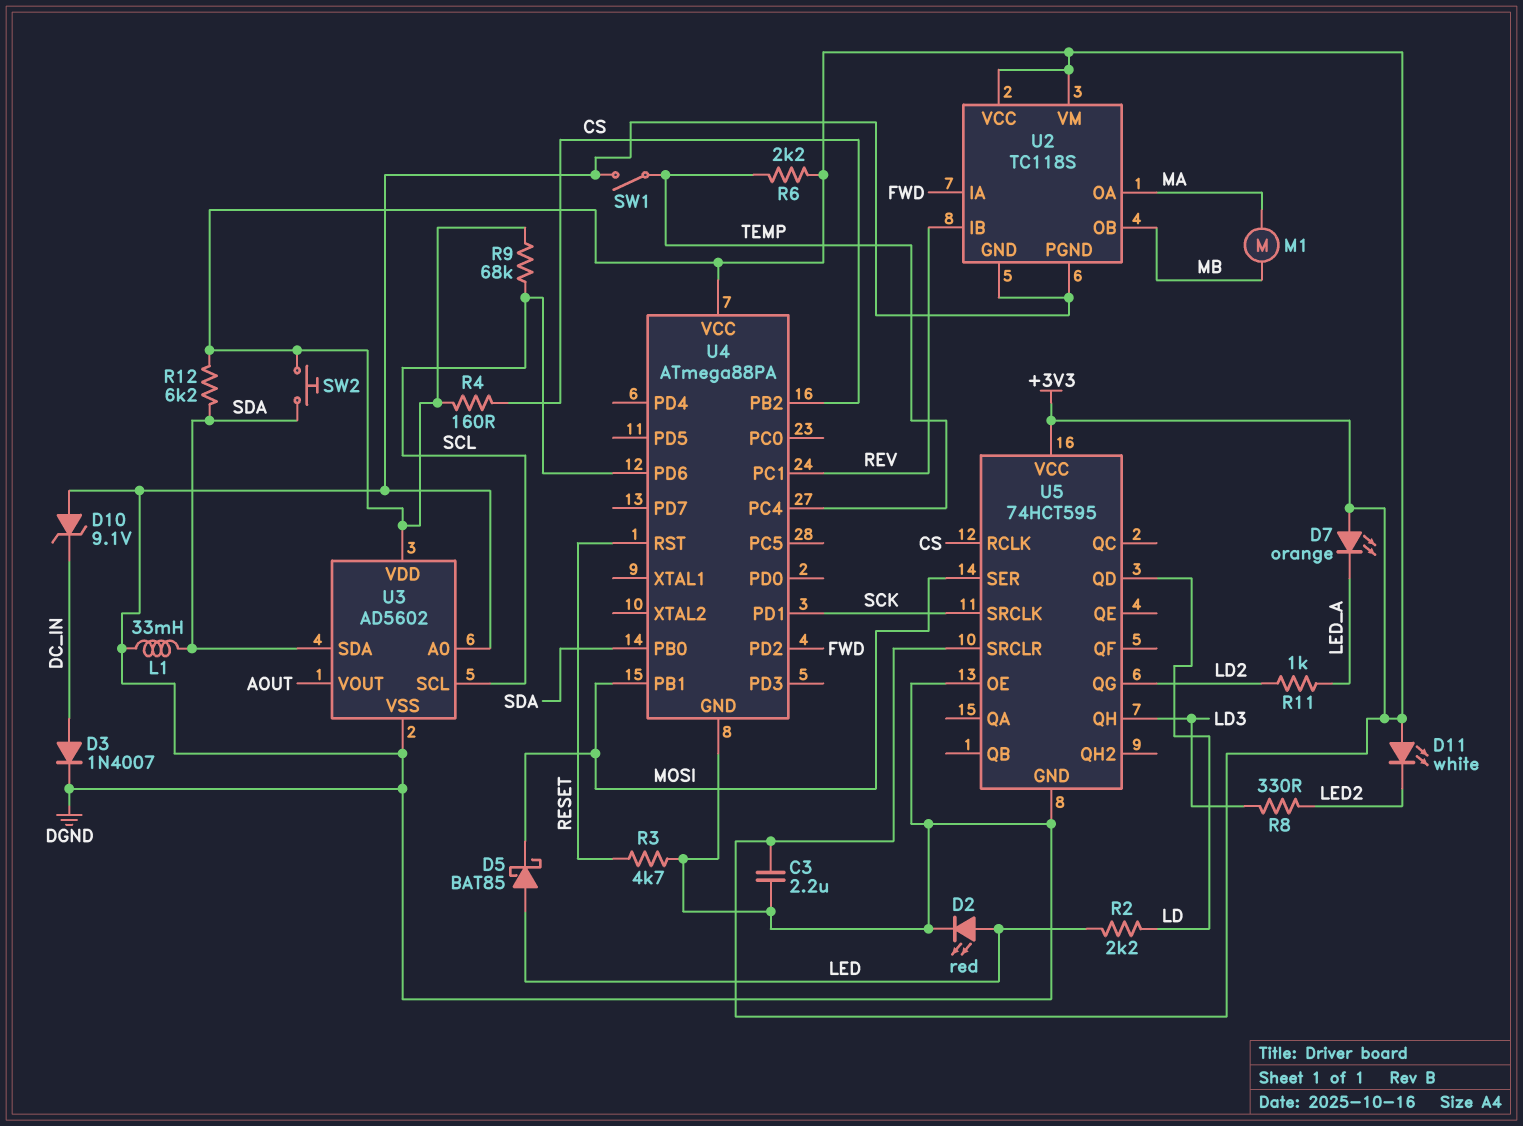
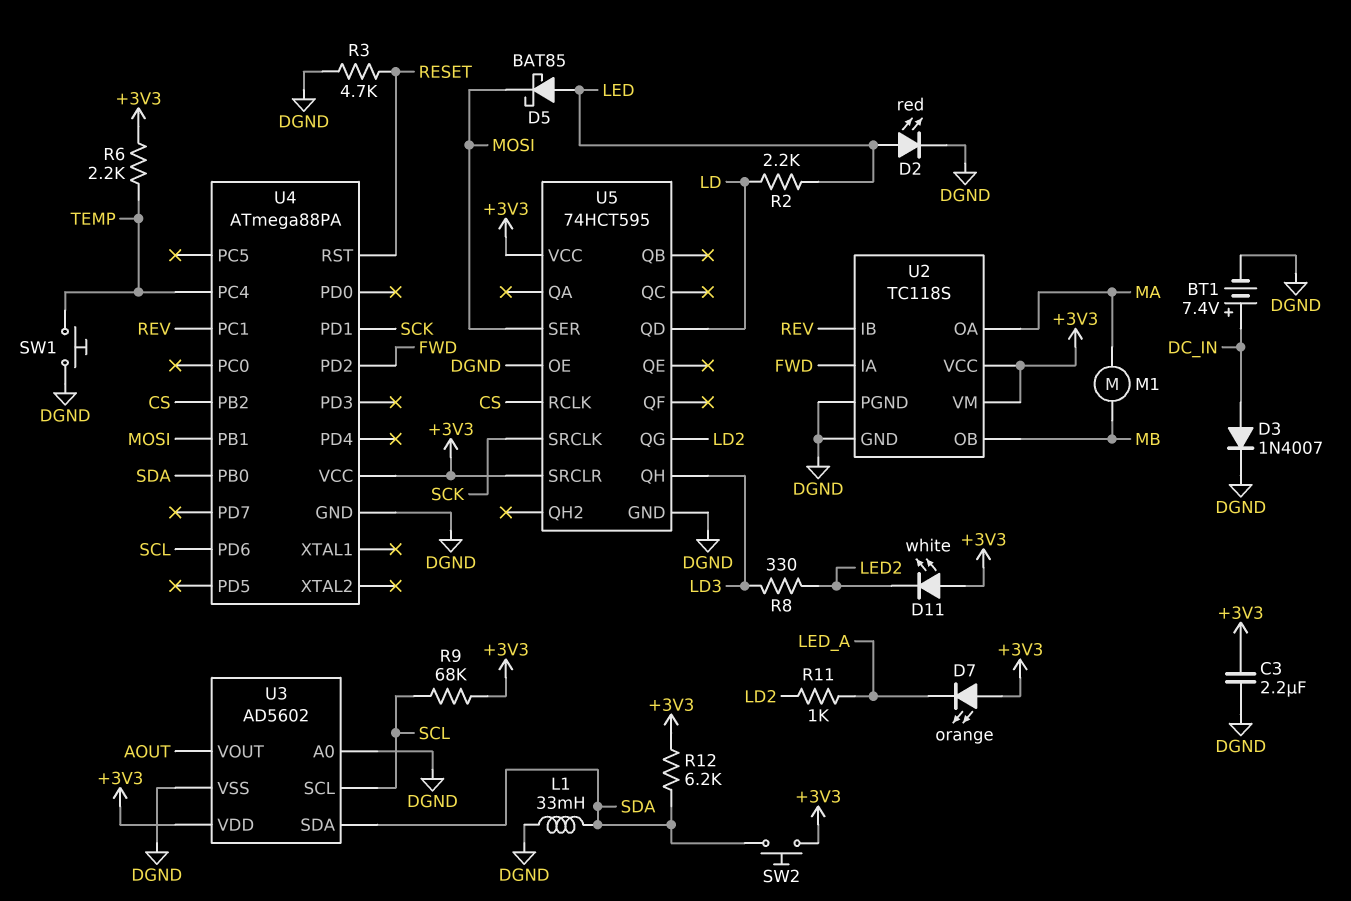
BT1: none -> 7.4V (plus DC_IN, minus DGND)
D10: zener 9.1V (A DGND, K DC_IN) -> none
R4: 160 (+3V3, CS) -> none
SW1: switch (DGND, TEMP) -> button (DGND, TEMP)

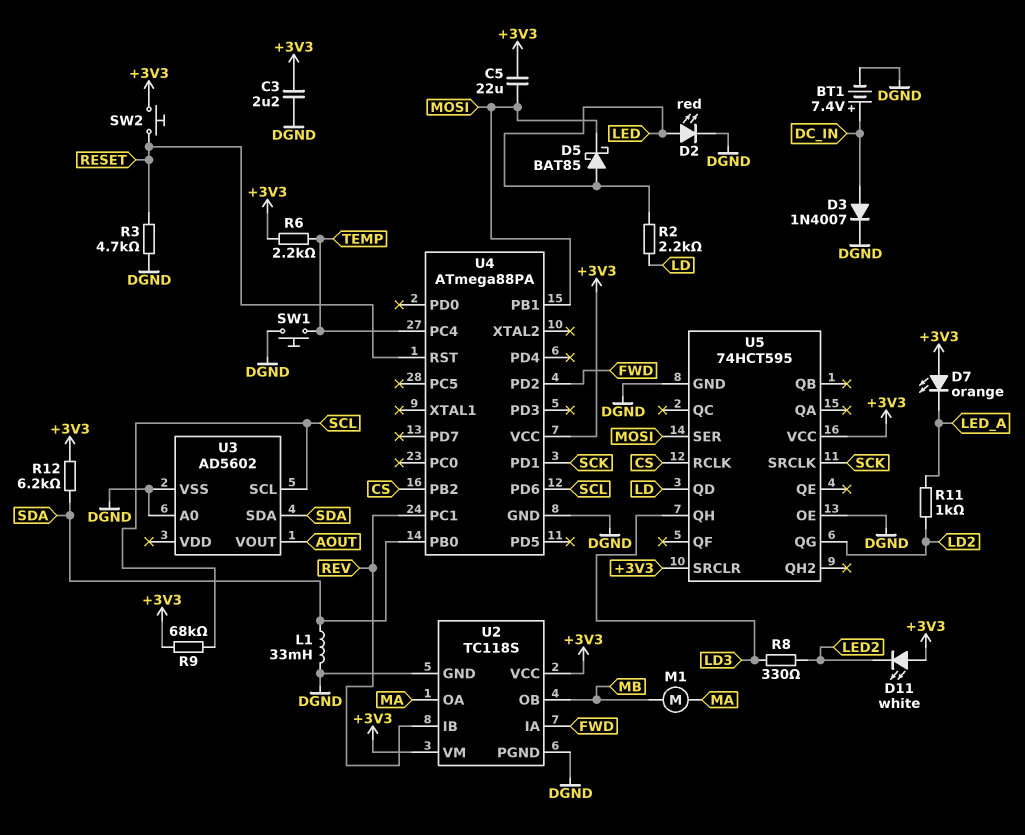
C5: none -> 22uF (+3V3, MOSI)
SW2: button (+3V3, SDA) -> button (+3V3, RESET)
U3 pin VDD: +3V3 -> none

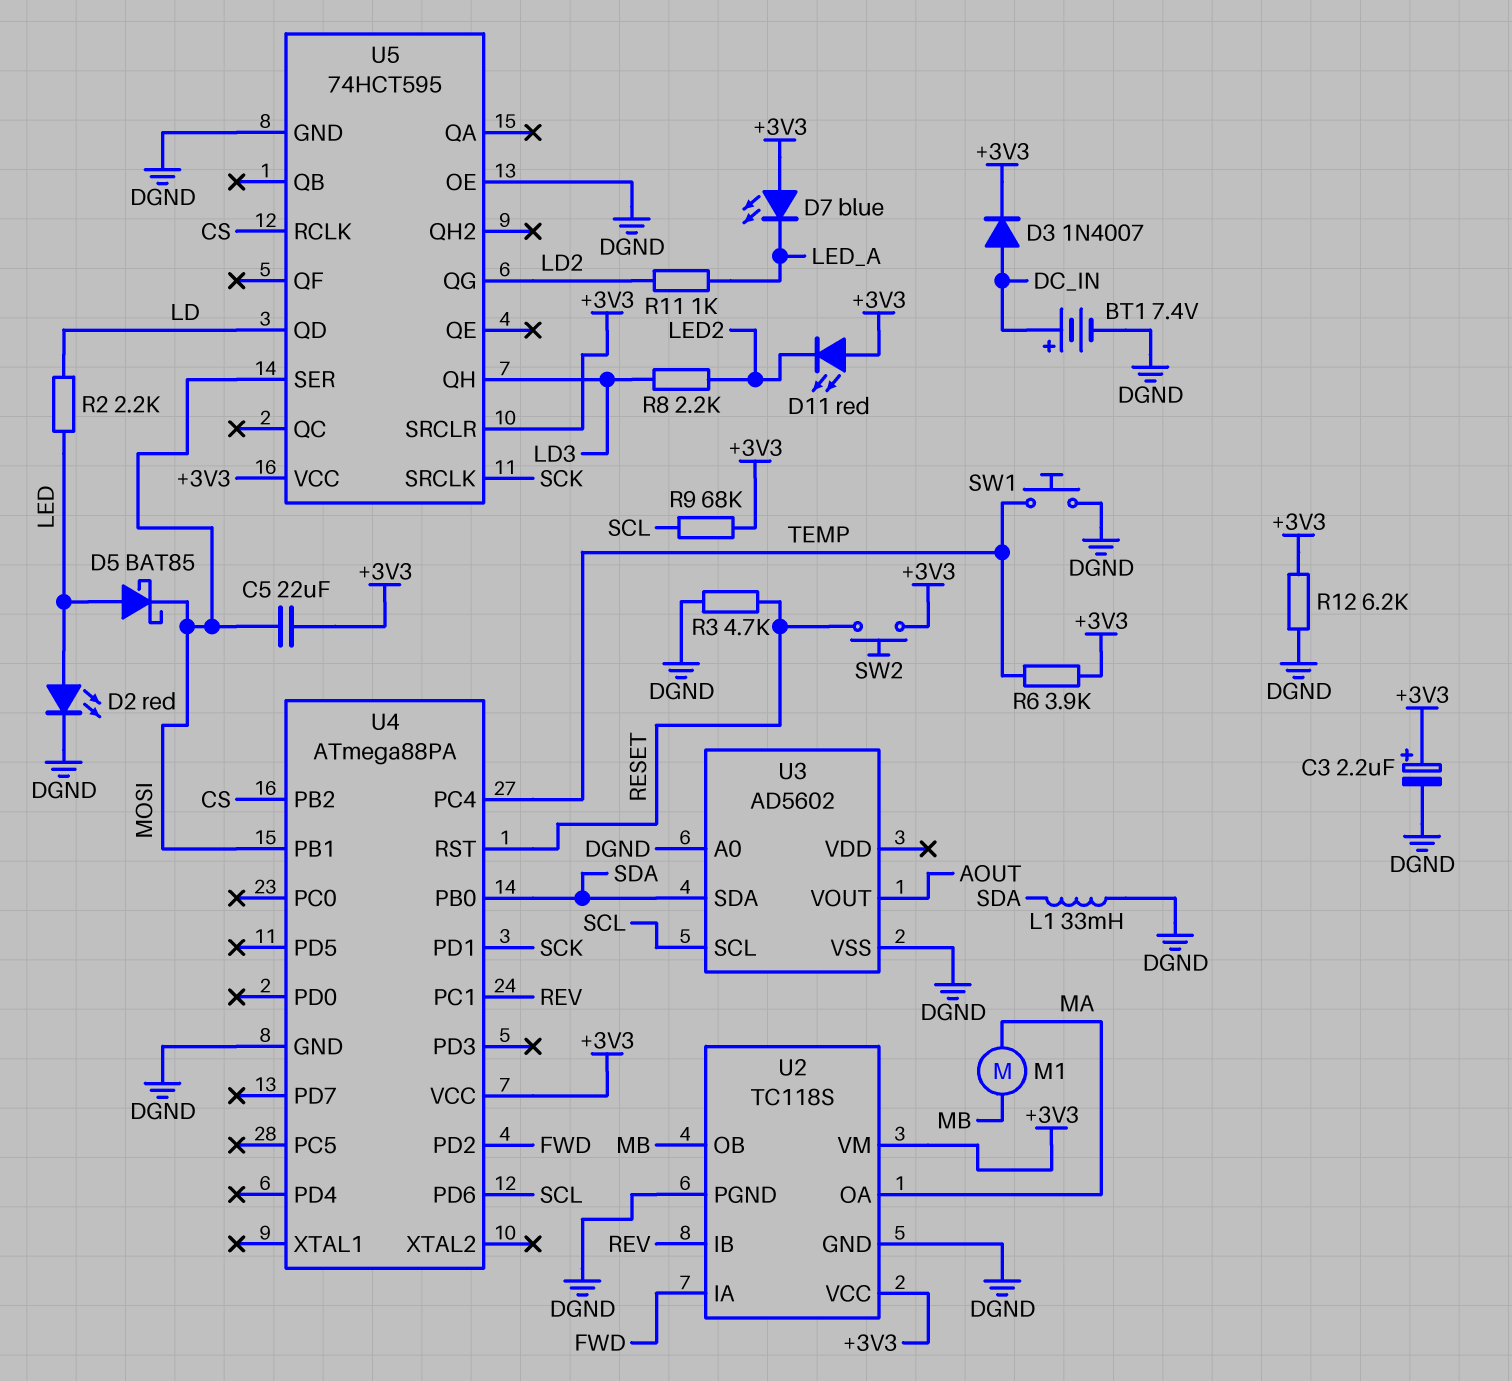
C3: 2.2uF (+3V3, DGND) -> 2.2uF (plus +3V3, minus DGND)
D3: diode 1N4007 (A DC_IN, K DGND) -> diode 1N4007 (A DC_IN, K +3V3)
D7: LED orange (A +3V3, K LED_A) -> LED blue (A +3V3, K LED_A)
D11: LED white (A +3V3, K LED2) -> LED red (A +3V3, K LED2)
R6: 2.2k (+3V3, TEMP) -> 3.9k (+3V3, TEMP)
R8: 330 (LD3, LED2) -> 2.2k (LD3, LED2)
R12: 6.2k (+3V3, SDA) -> 6.2k (+3V3, DGND)

